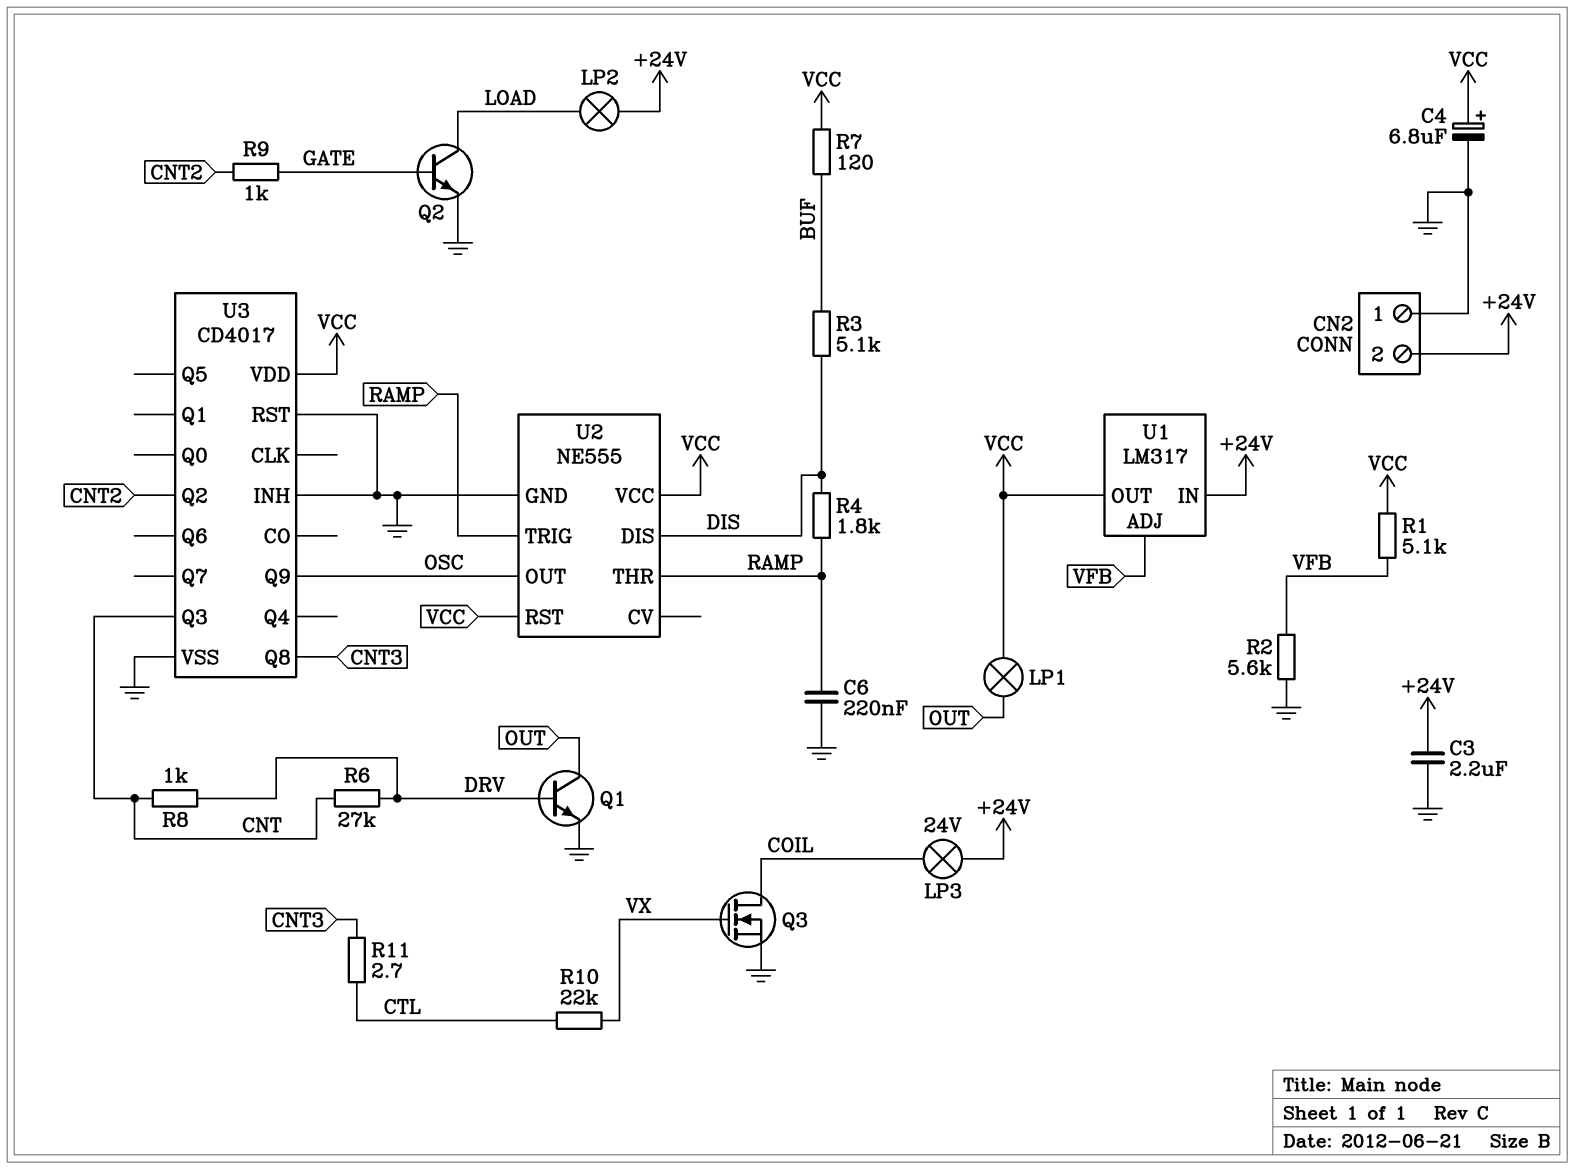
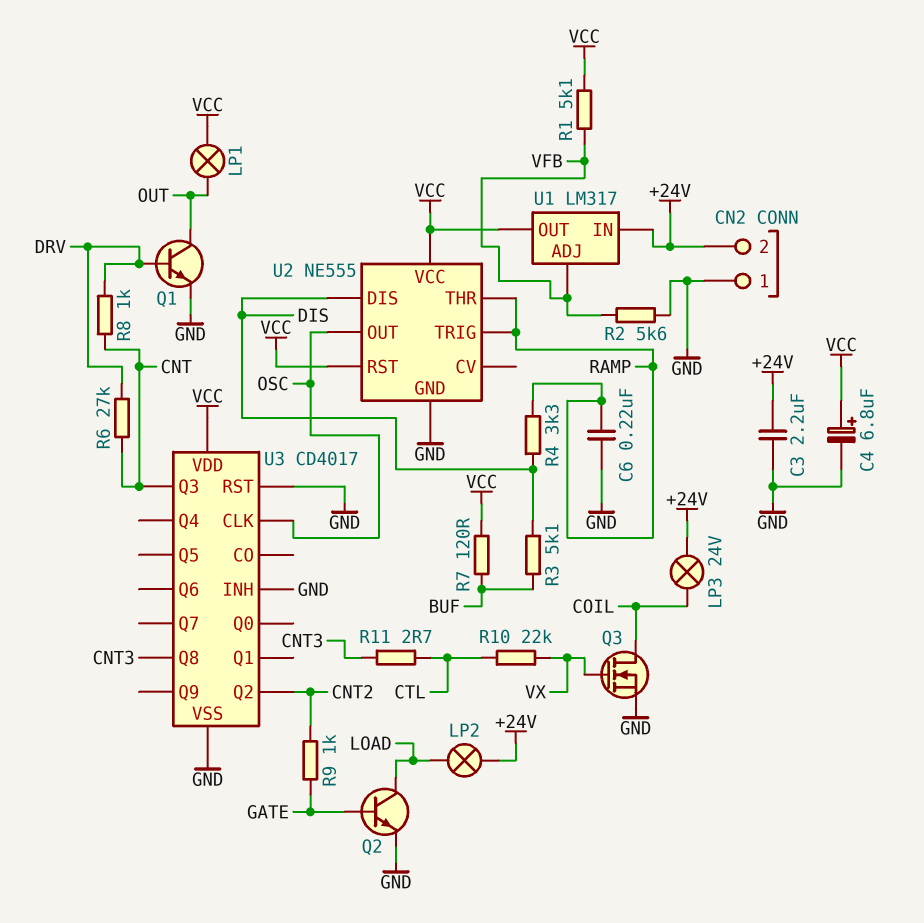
R4: 1.8k (DIS, RAMP) -> 3.3k (DIS, RAMP)
U3 pin CLK: none -> OSC
U3 pin Q9: OSC -> none

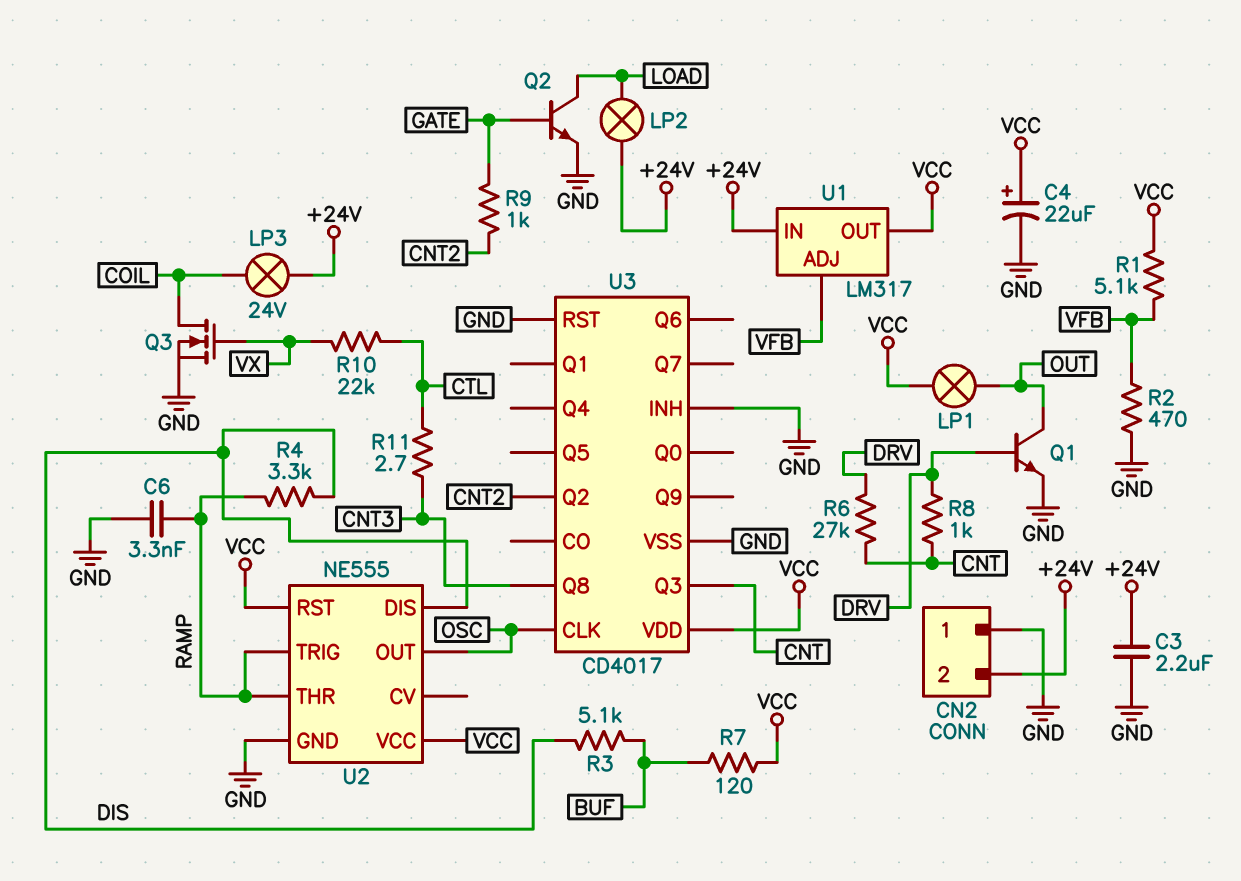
C4: 6.8uF (plus VCC, minus GND) -> 22uF (plus VCC, minus GND)
C6: 220nF (GND, RAMP) -> 3.3nF (GND, RAMP)
R2: 5.6k (GND, VFB) -> 470 (GND, VFB)

